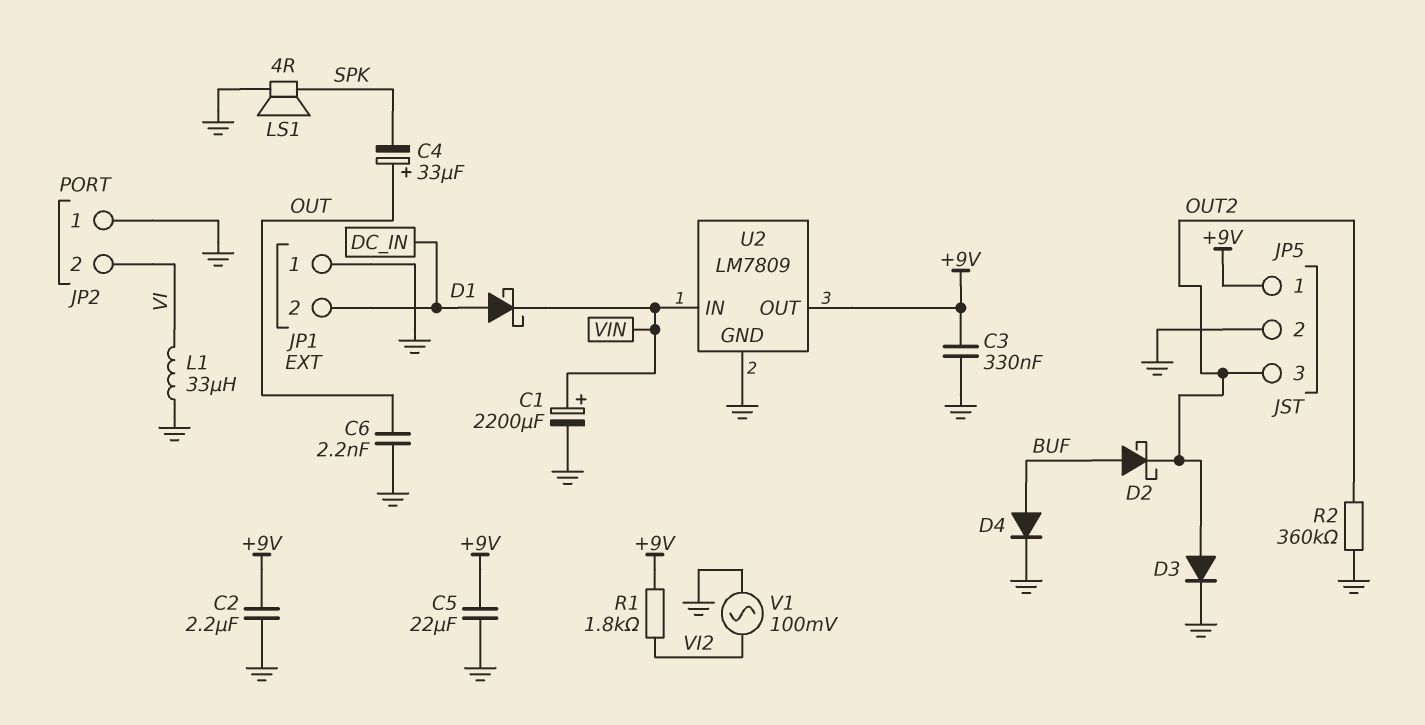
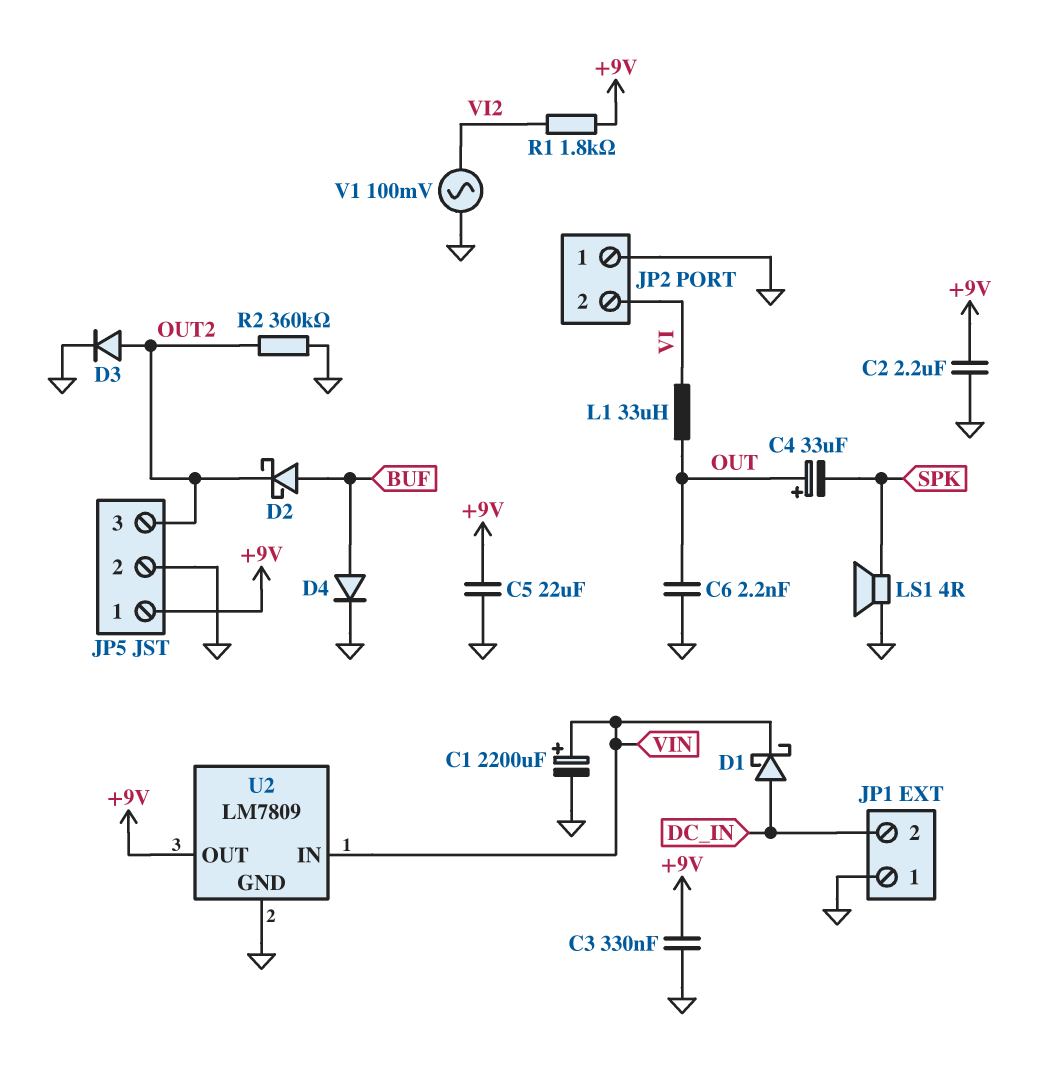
L1: 33uH (GND, VI) -> 33uH (OUT, VI)

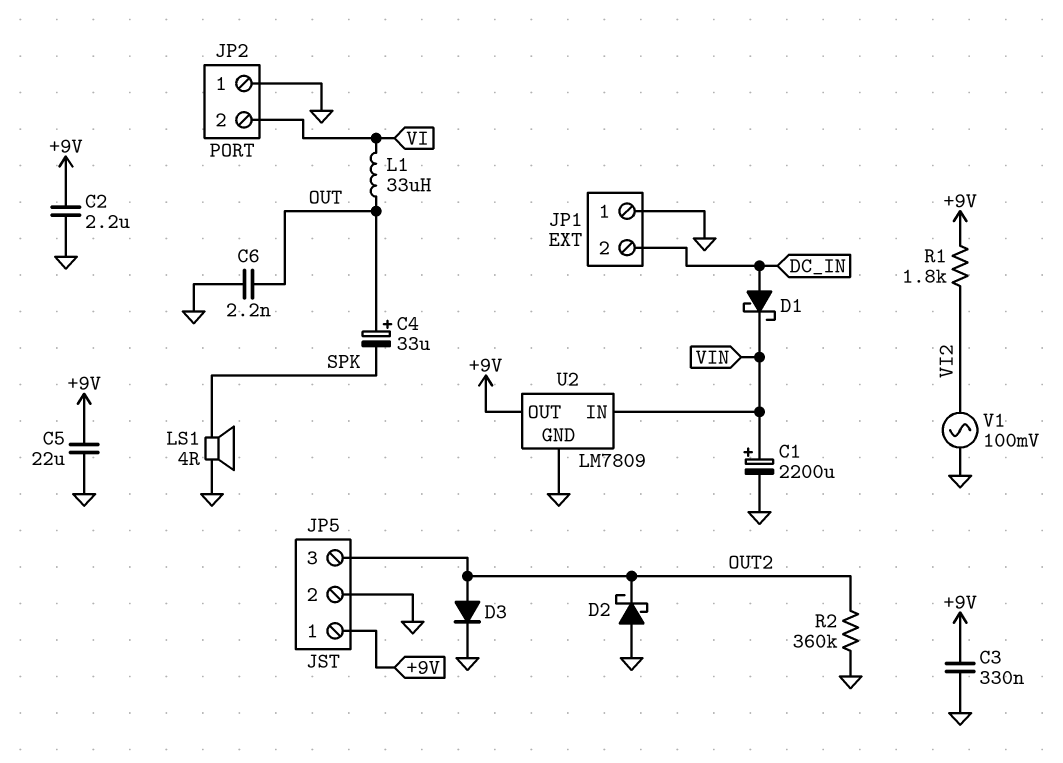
D2: schottky (A BUF, K OUT2) -> schottky (A GND, K OUT2)
D4: diode (A BUF, K GND) -> none

